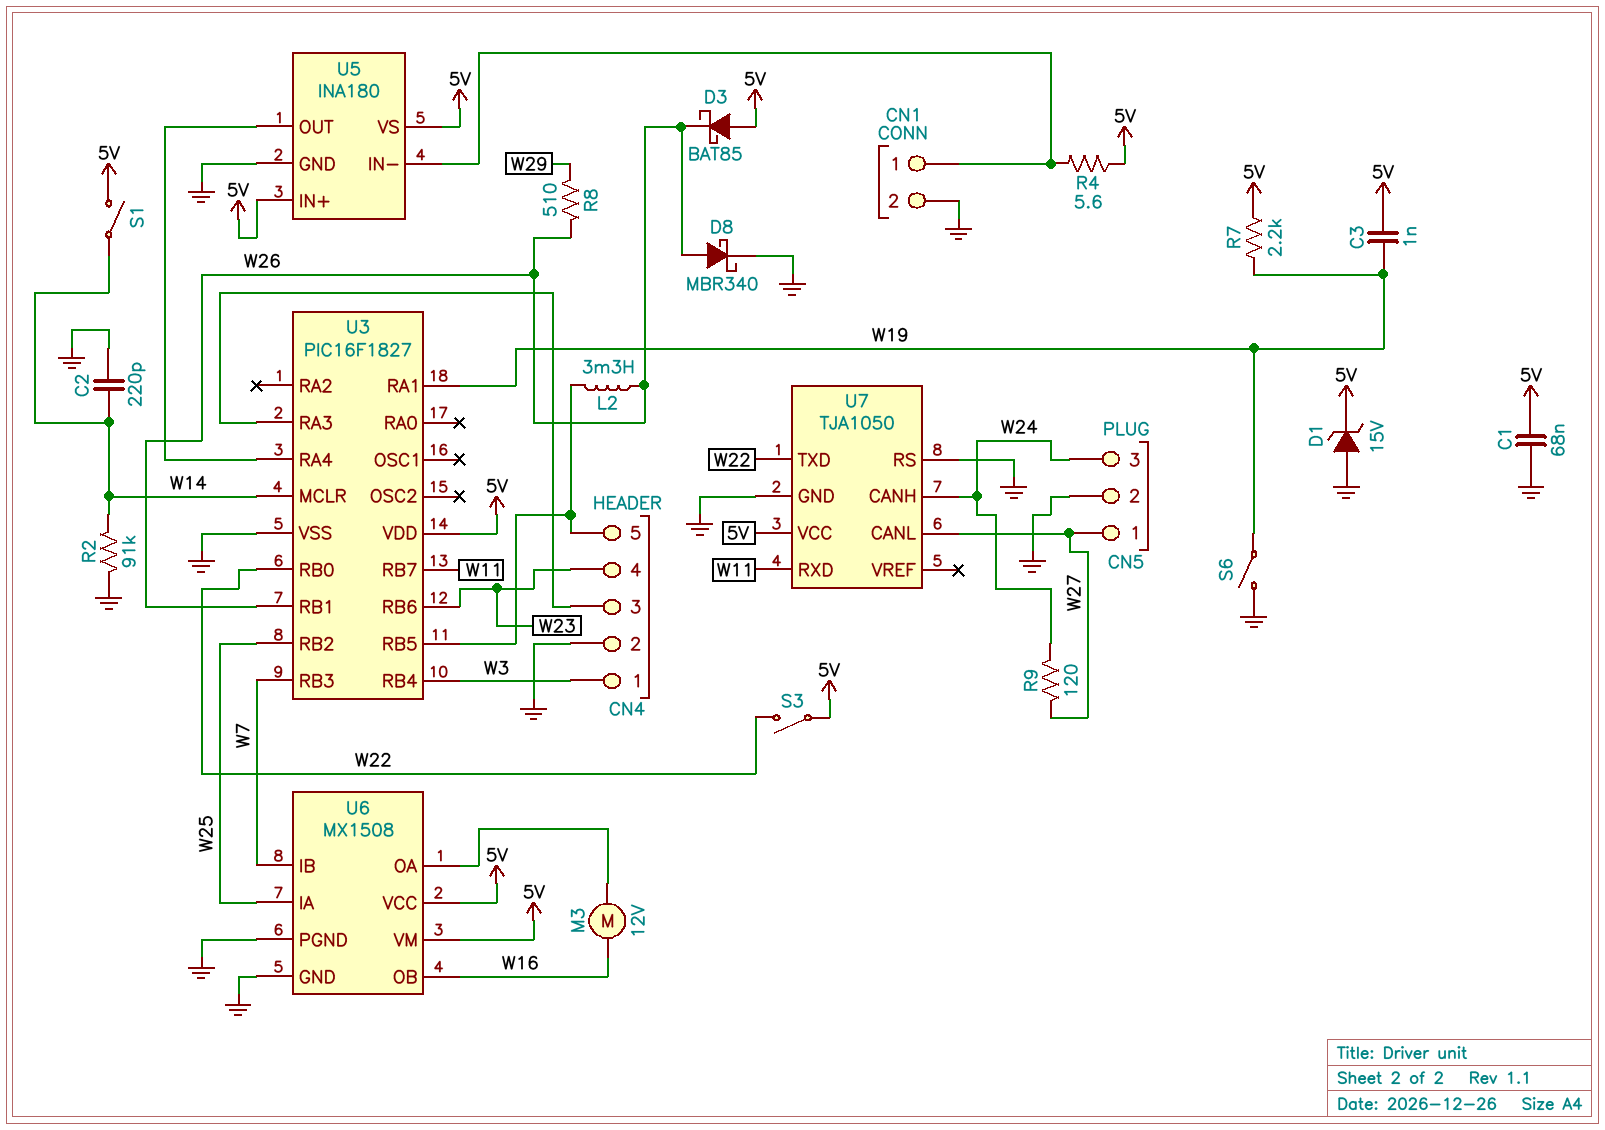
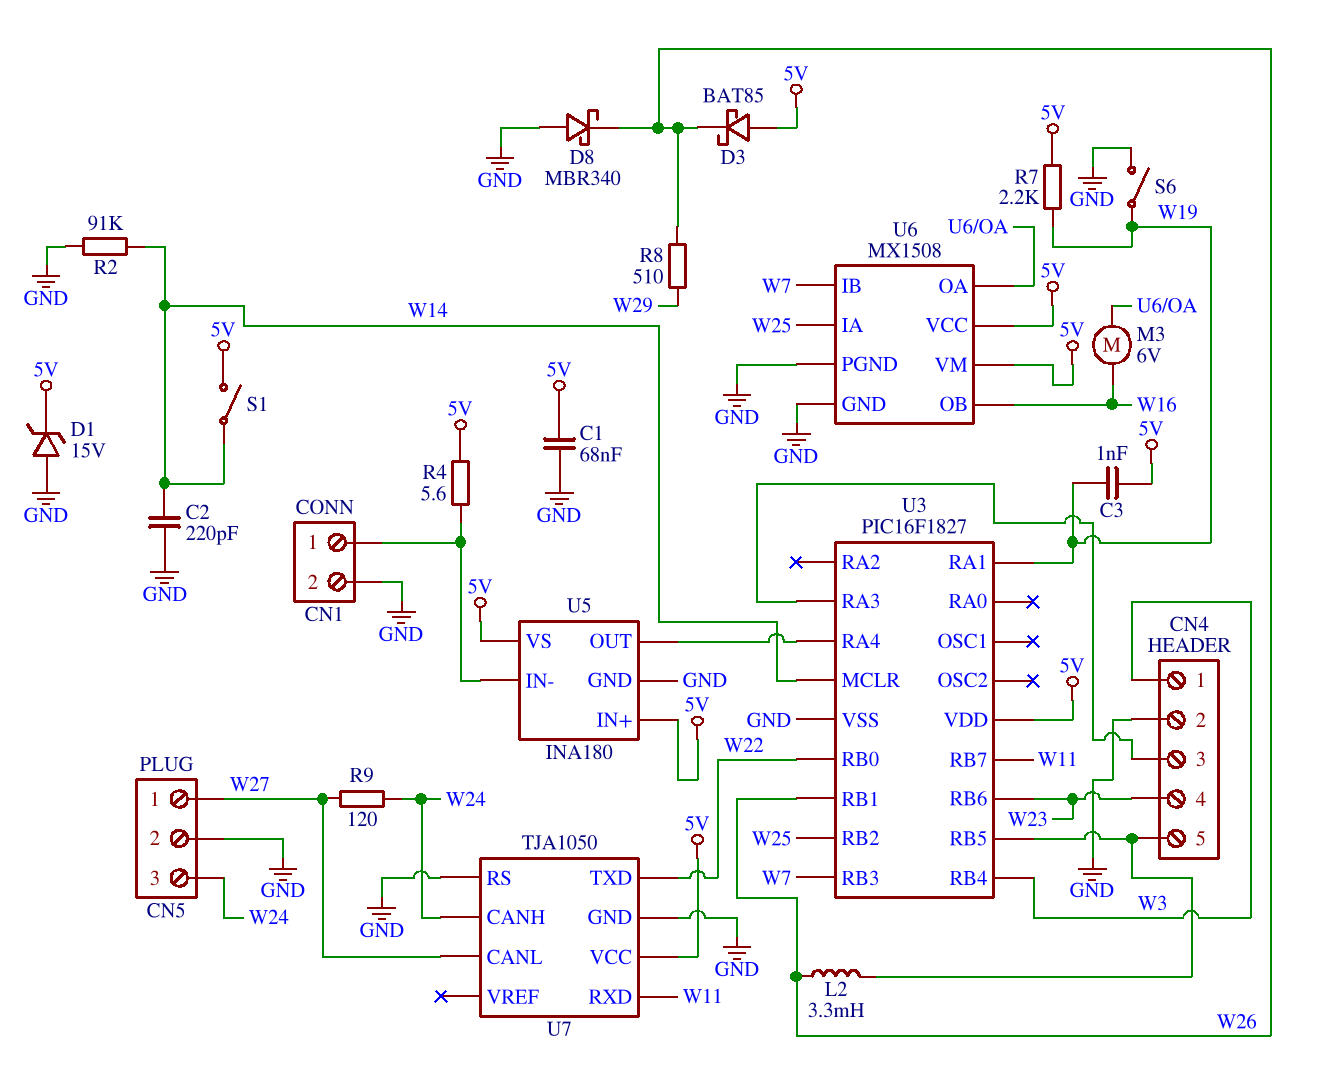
D8: schottky MBR340 (A W26, K GND) -> schottky MBR340 (A GND, K W26)
M3: motor 12V (U6/OA, W16) -> motor 6V (U6/OA, W16)
S3: switch (5V, W22) -> none

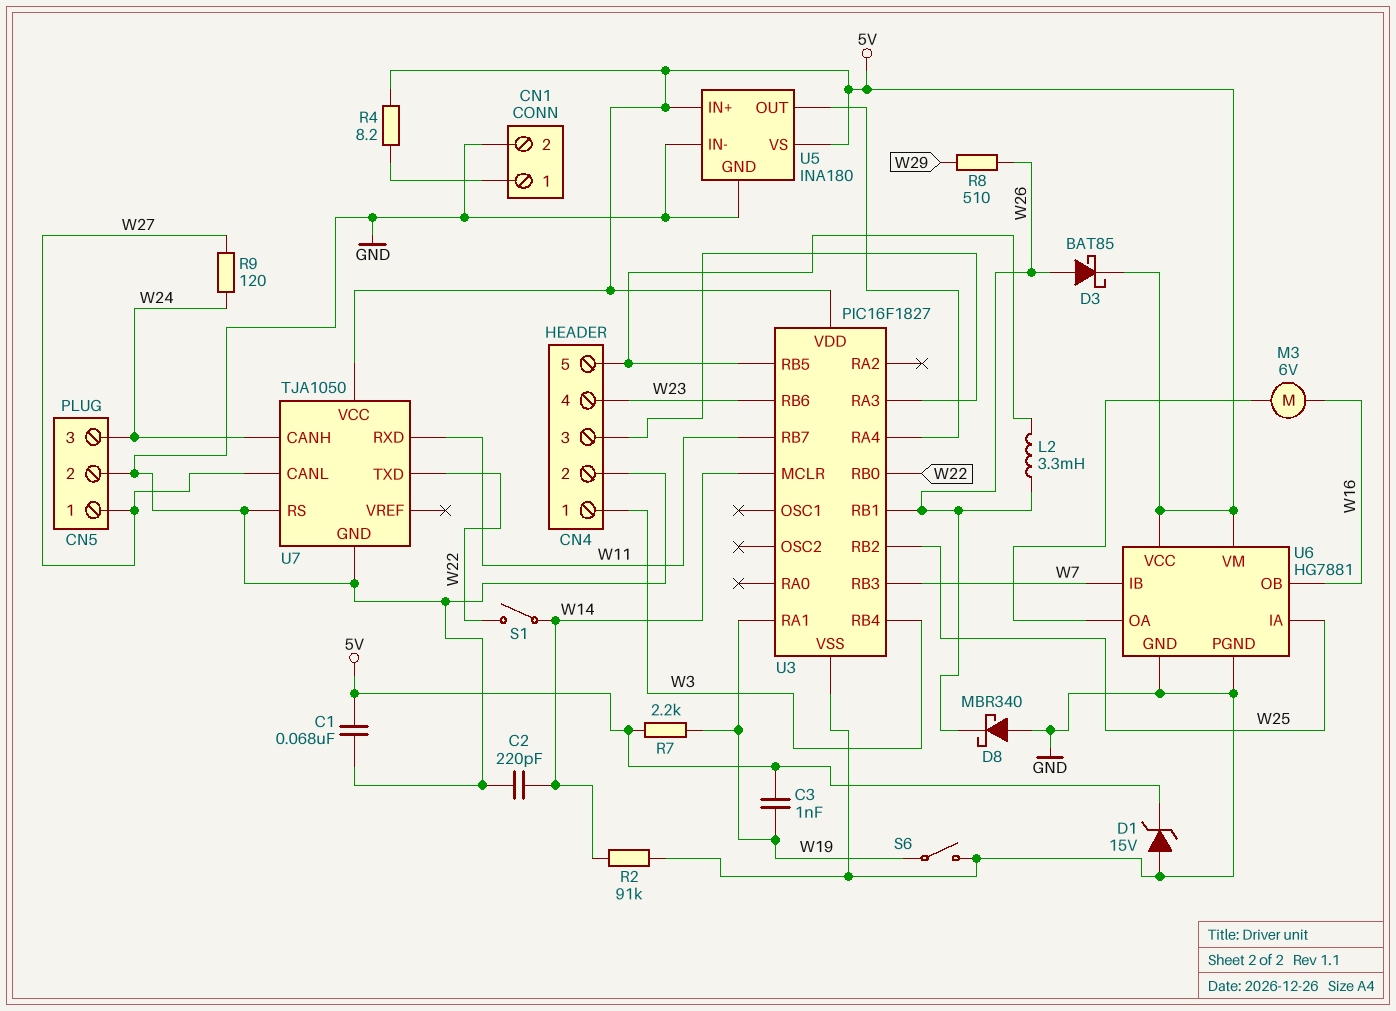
D3: schottky BAT85 (A 5V, K W26) -> schottky BAT85 (A W26, K 5V)
R4: 5.6 (5V, CN1/1) -> 8.2 (5V, CN1/1)
S1: switch (5V, W14) -> switch (W14, W22)
U5 pin IN-: CN1/1 -> GND
U6: MX1508 -> HG7881

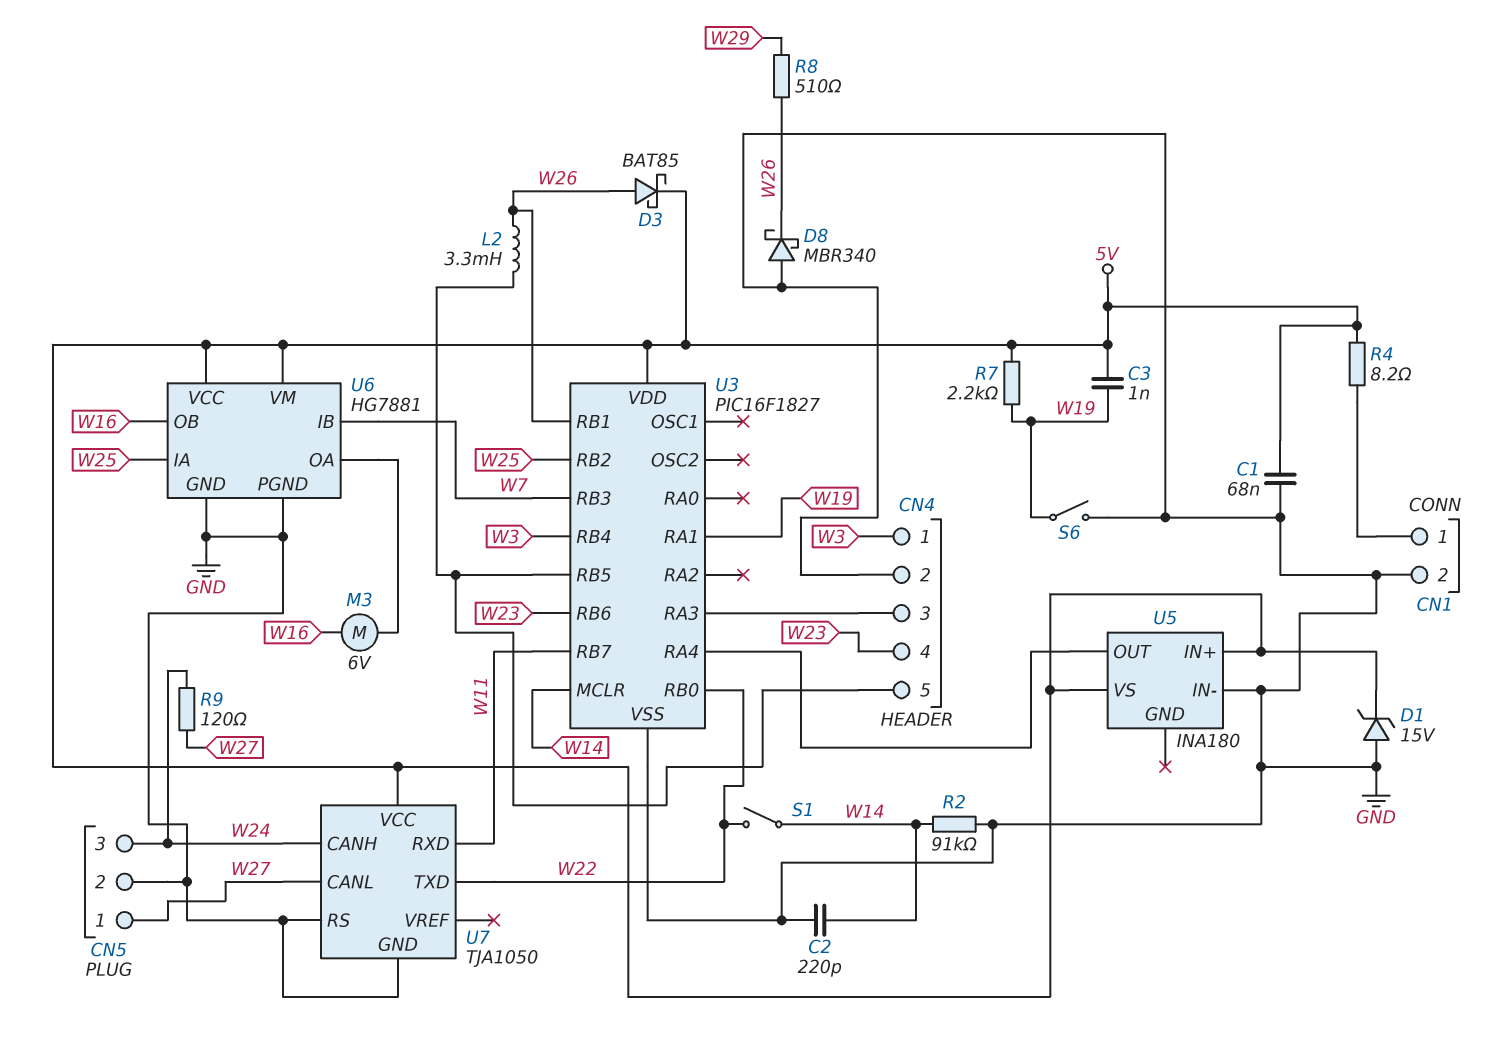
U5 pin GND: GND -> none

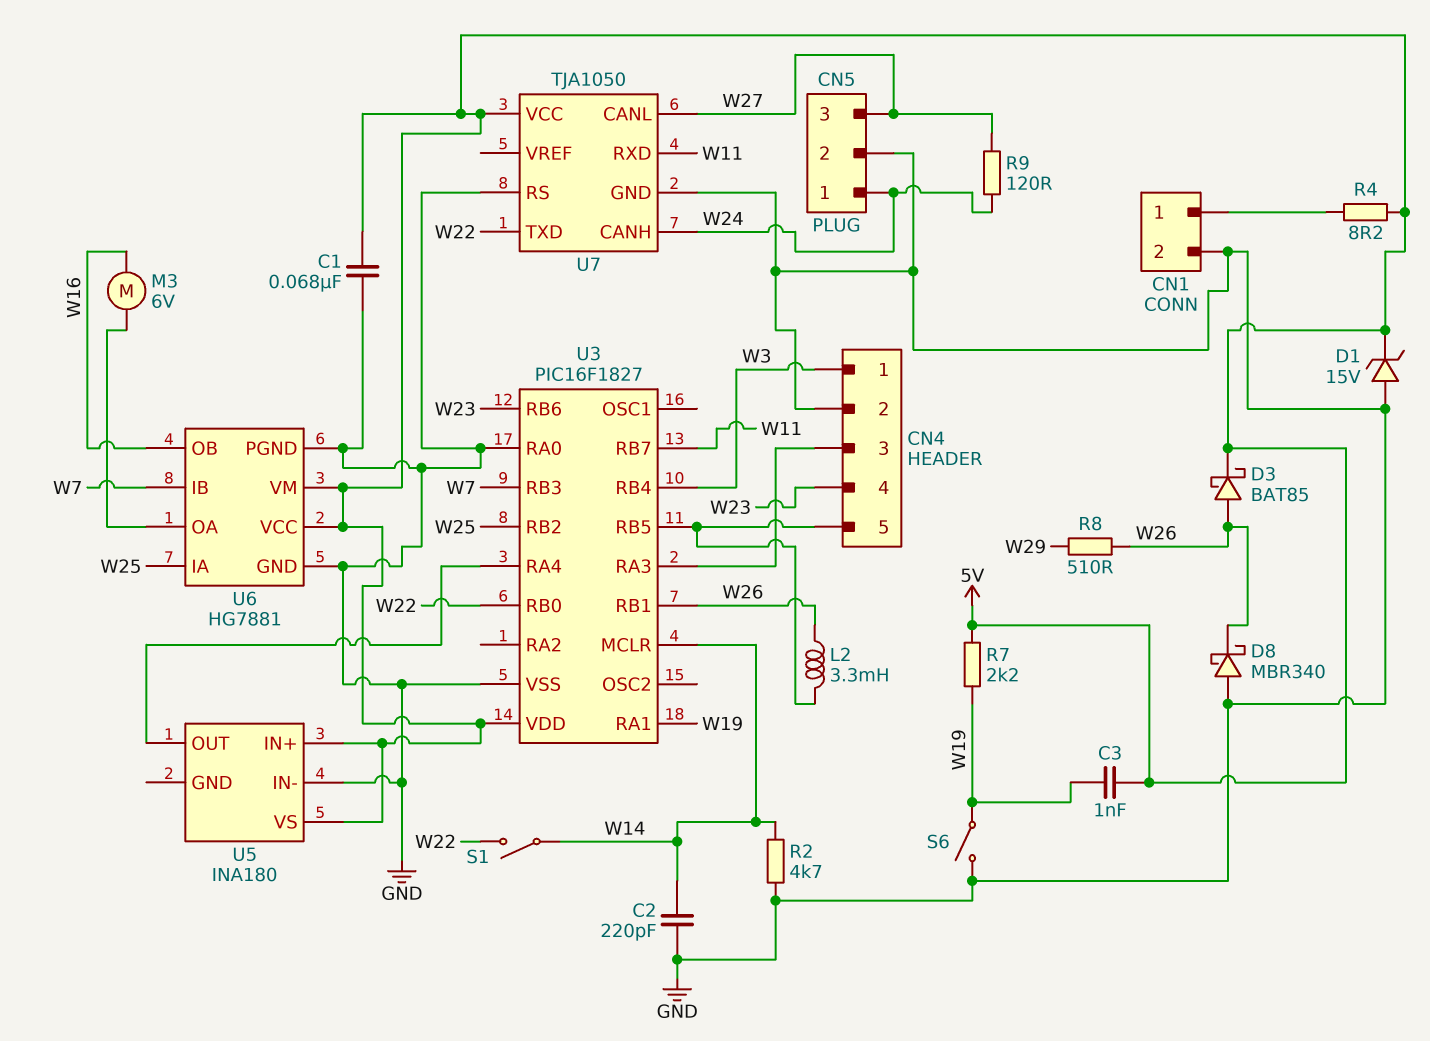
CN5 pin 1: W27 -> W24
CN5 pin 3: W24 -> W27
R2: 91k (GND, W14) -> 4.7k (GND, W14)
U3 pin RA0: none -> GND

